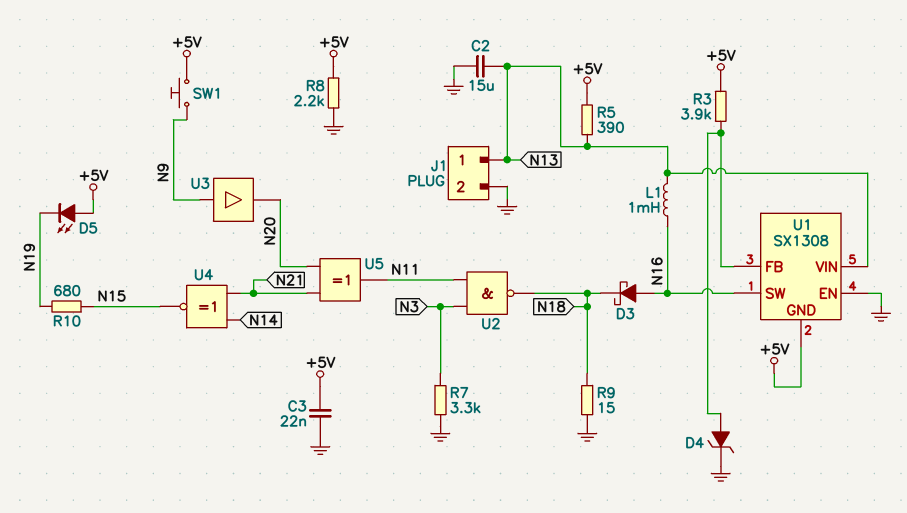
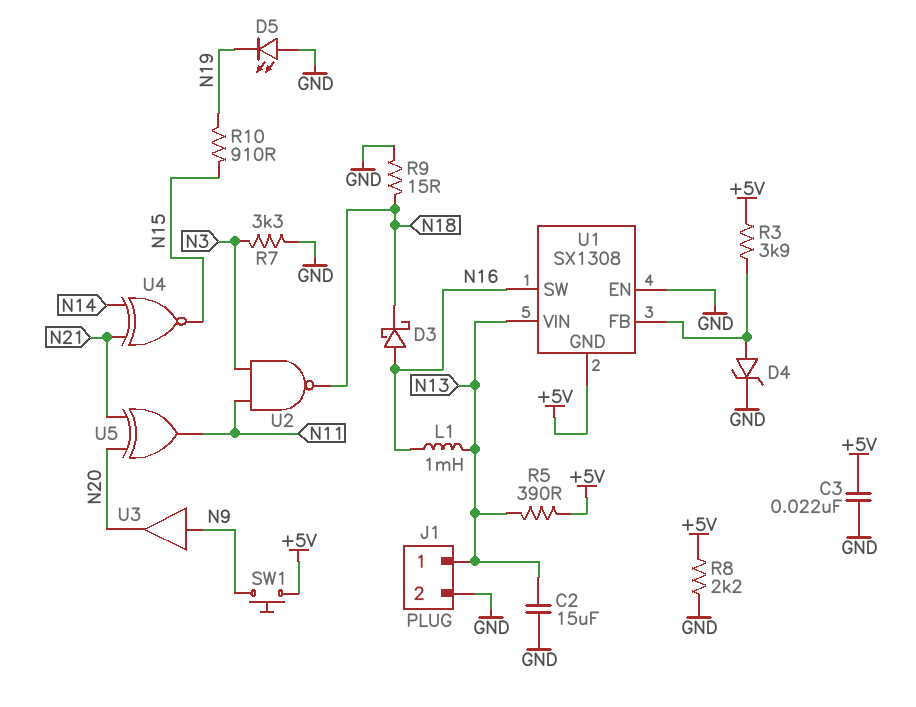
D5: LED (A +5V, K N19) -> LED (A GND, K N19)
R10: 680 (N15, N19) -> 910 (N15, N19)

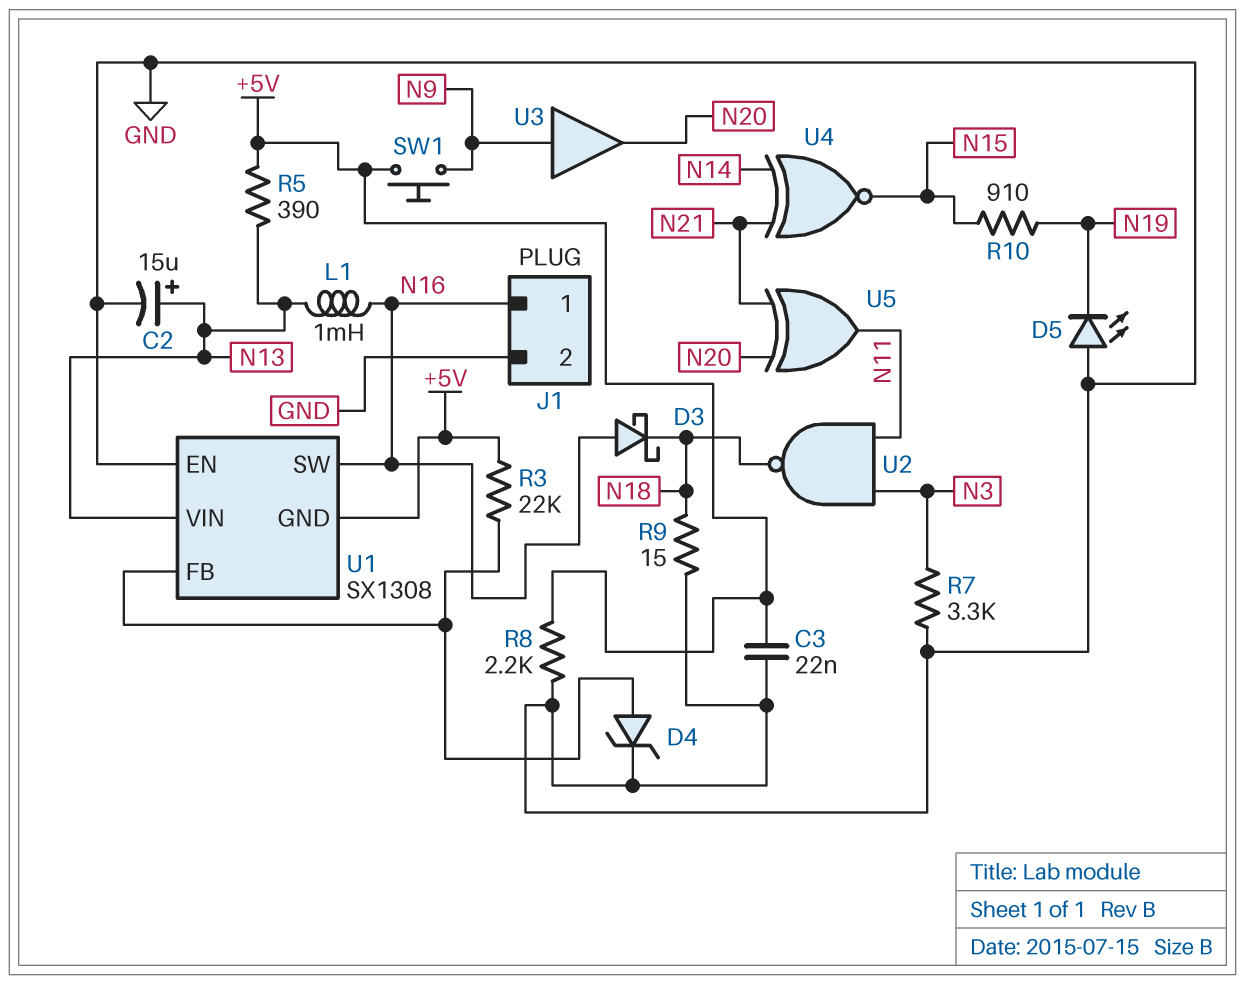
C2: 15uF (GND, N13) -> 15uF (plus N13, minus GND)
J1 pin 1: N13 -> N16
R3: 3.9k (+5V, U1/FB) -> 22k (+5V, U1/FB)

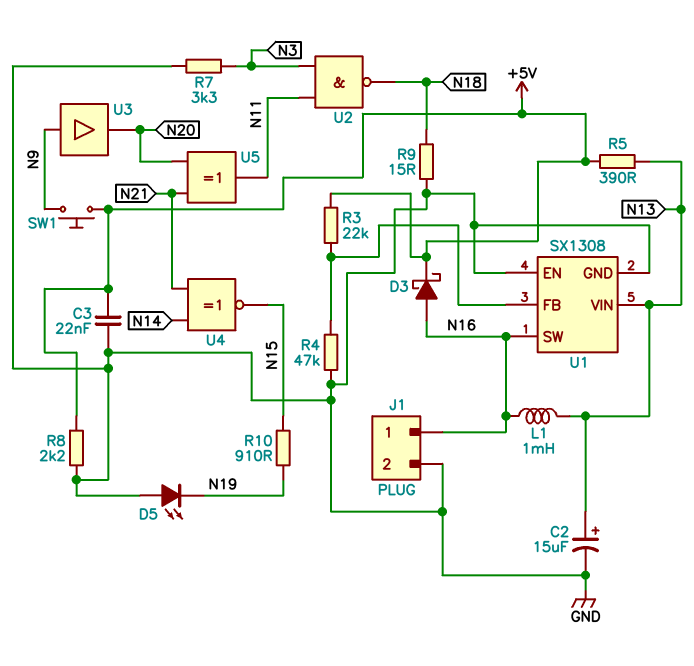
D3: schottky (A N16, K N18) -> schottky (A N16, K +5V)
D4: zener (A U1/FB, K GND) -> none
R4: none -> 47k (GND, U1/FB)
U1 pin GND: +5V -> GND

